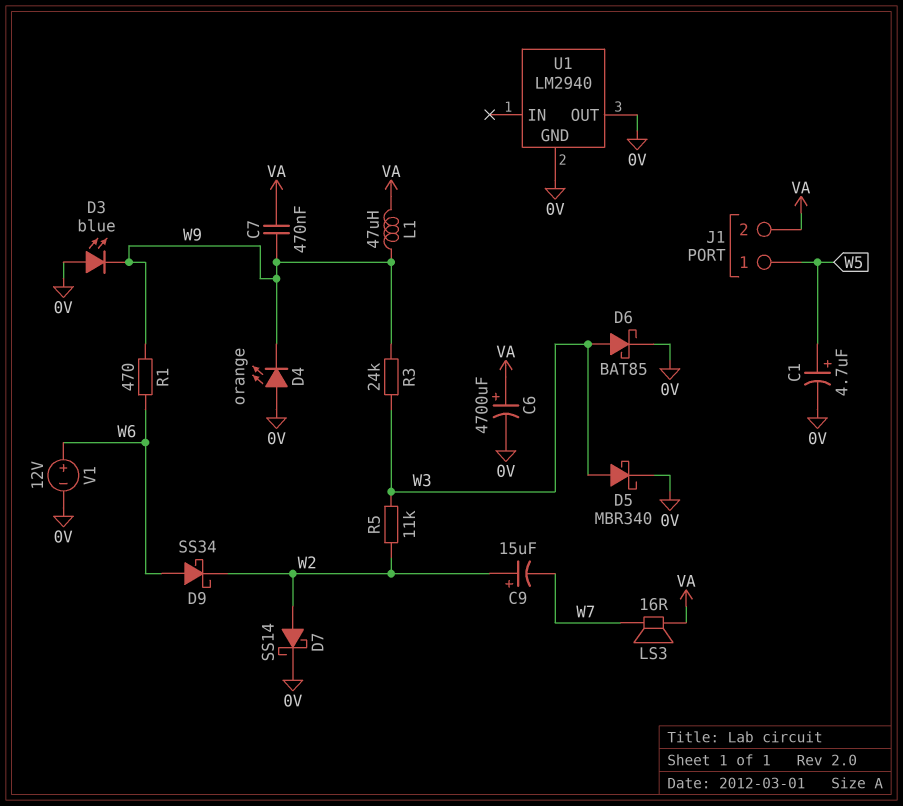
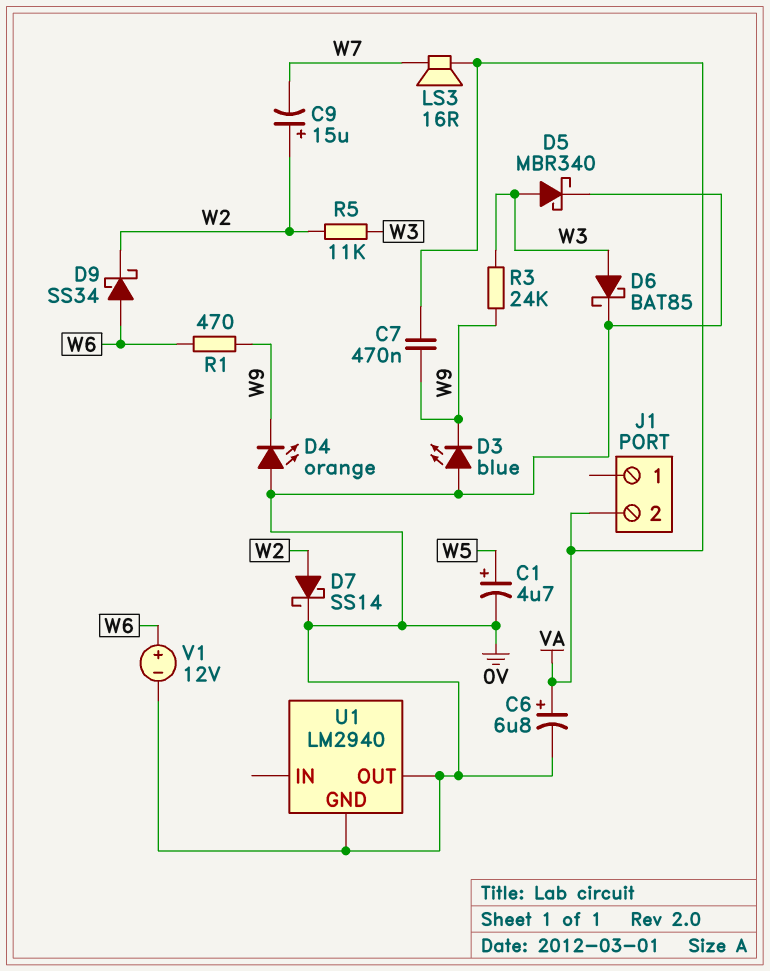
C6: 4700uF (plus VA, minus 0V) -> 6.8uF (plus VA, minus 0V)
J1 pin 1: W5 -> none
L1: 47uH (VA, W9) -> none

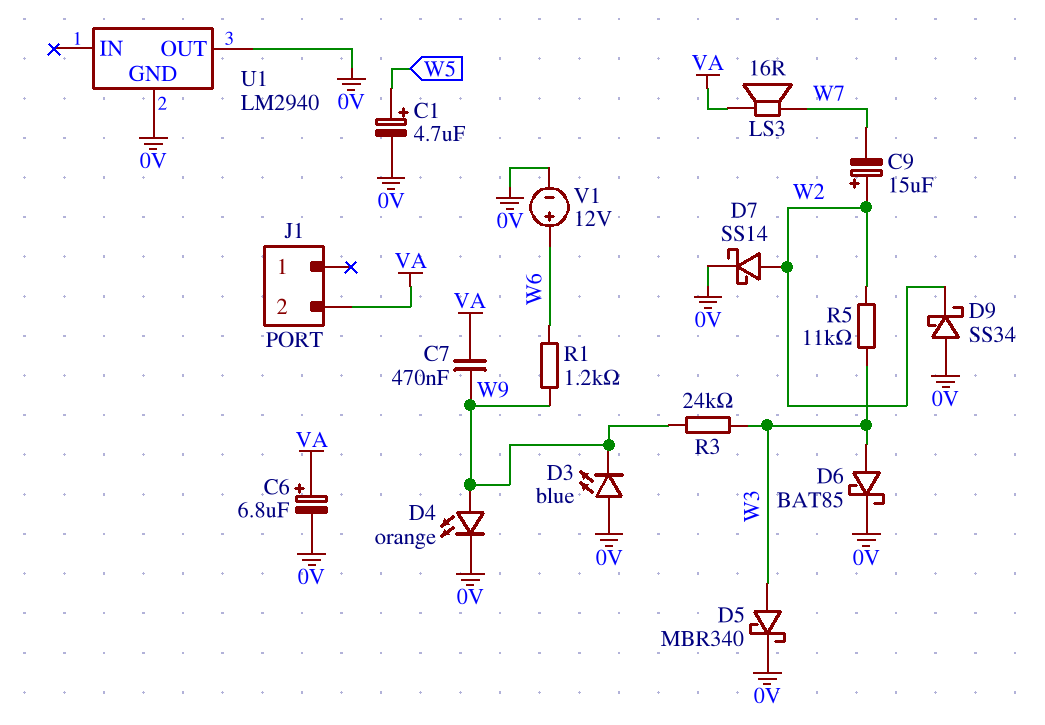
D4: LED orange (A 0V, K W9) -> LED orange (A W9, K 0V)
D9: schottky SS34 (A W6, K W2) -> schottky SS34 (A 0V, K W2)
R1: 470 (W6, W9) -> 1.2k (W6, W9)

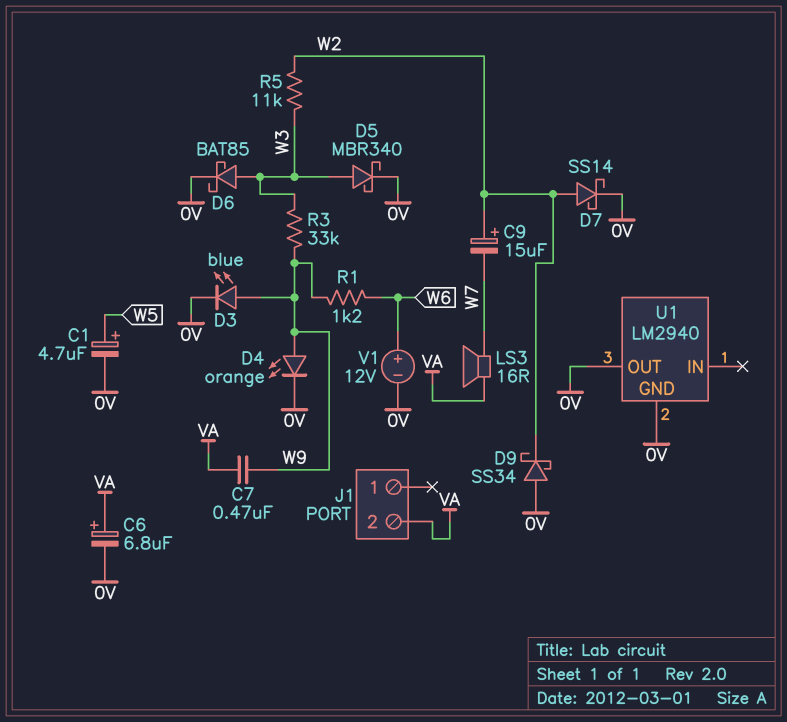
D3: LED blue (A 0V, K W9) -> LED blue (A W9, K 0V)
R3: 24k (W3, W9) -> 33k (W3, W9)

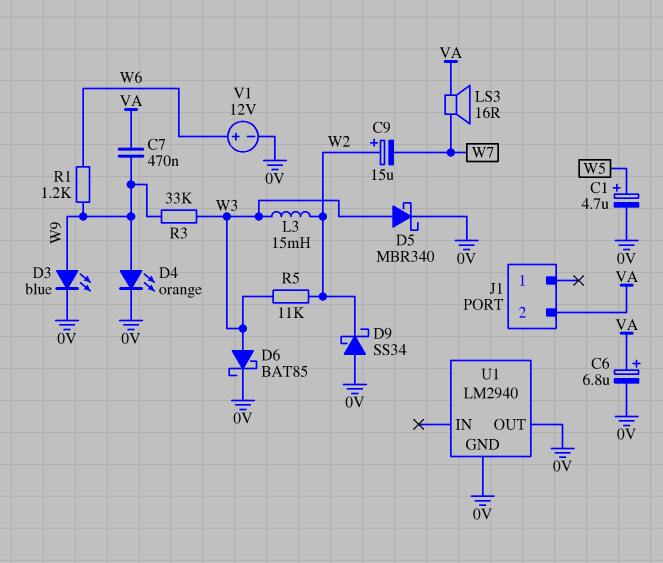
D7: schottky SS14 (A W2, K 0V) -> none
L3: none -> 15mH (W2, W3)

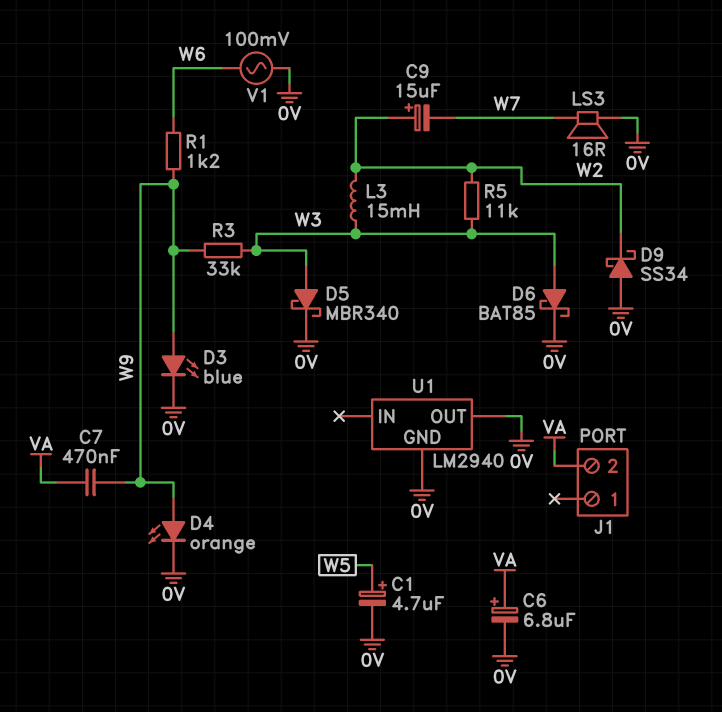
LS3: speaker 16R (VA, W7) -> speaker 16R (0V, W7)
V1: 12V (plus W6, minus 0V) -> AC 100mV (0V, W6)

